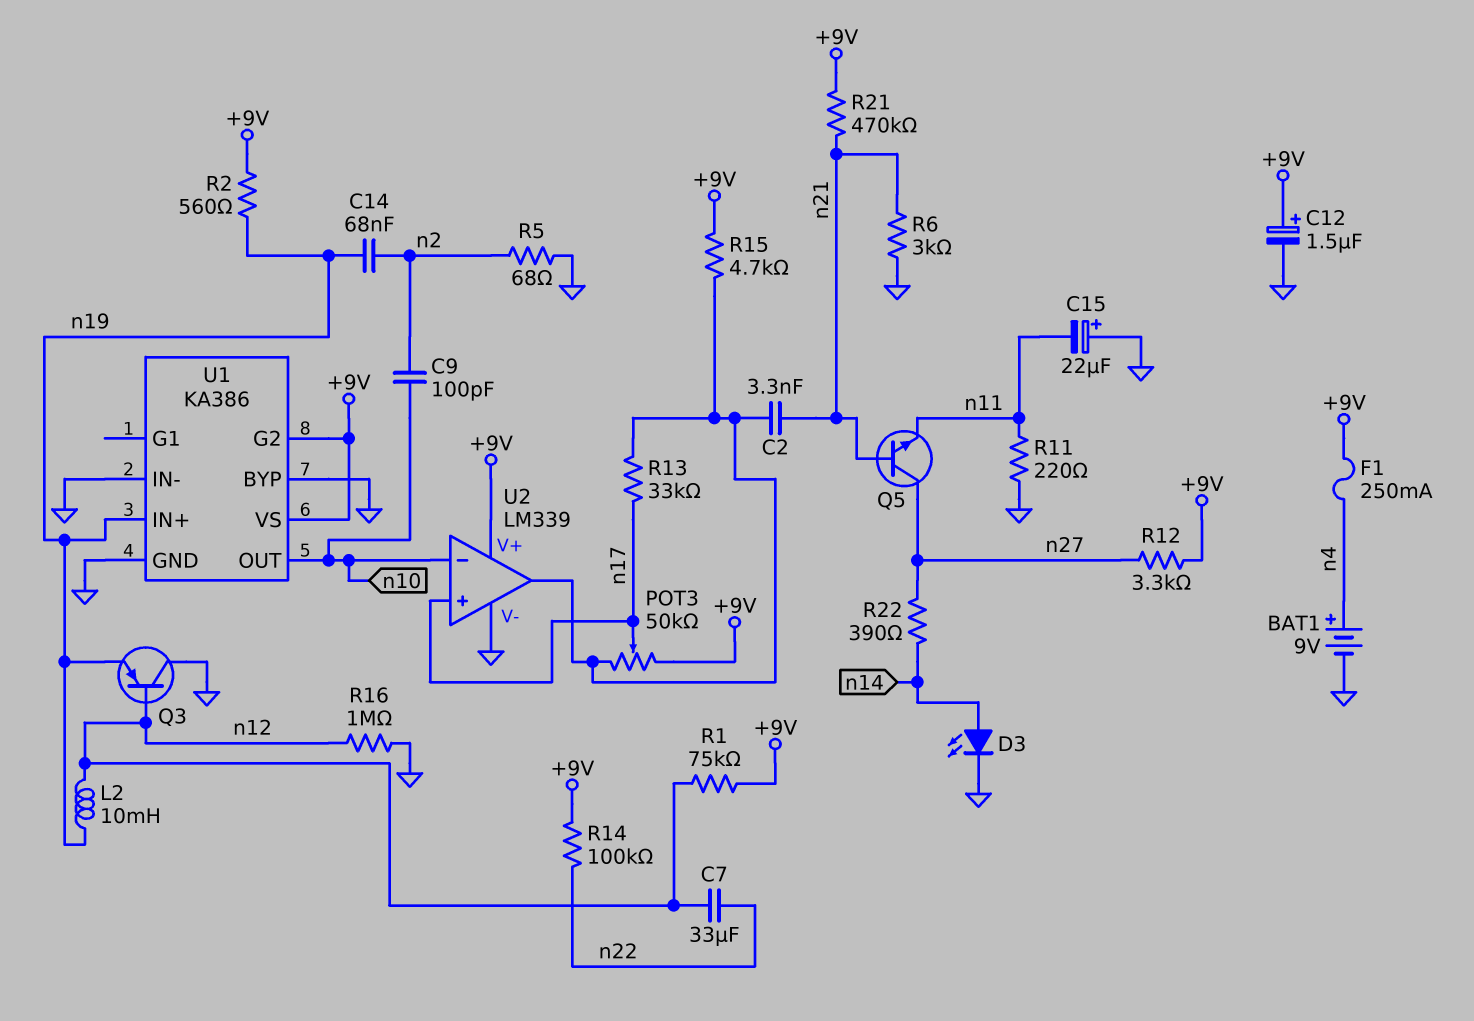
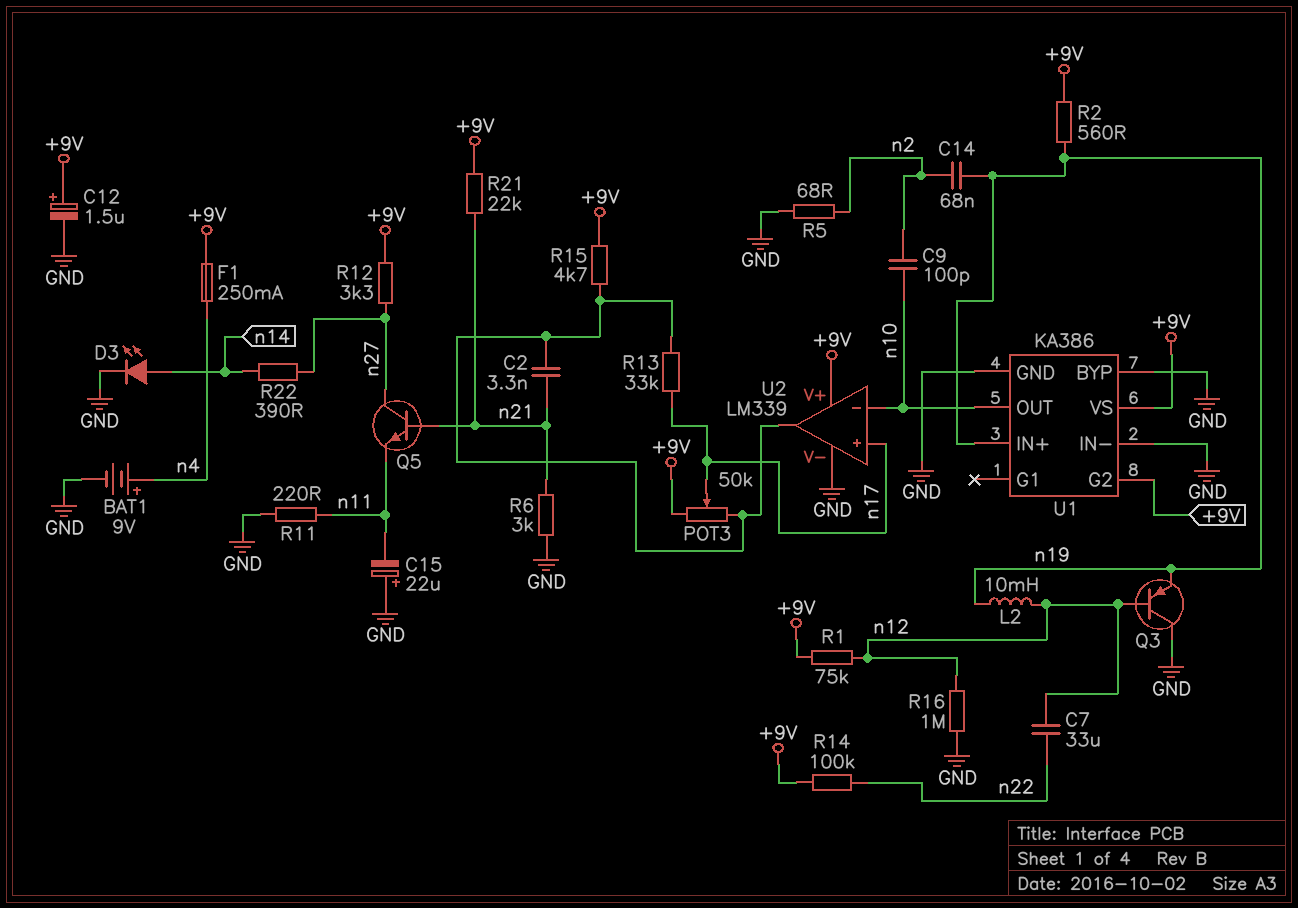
R21: 470k (+9V, n21) -> 22k (+9V, n21)

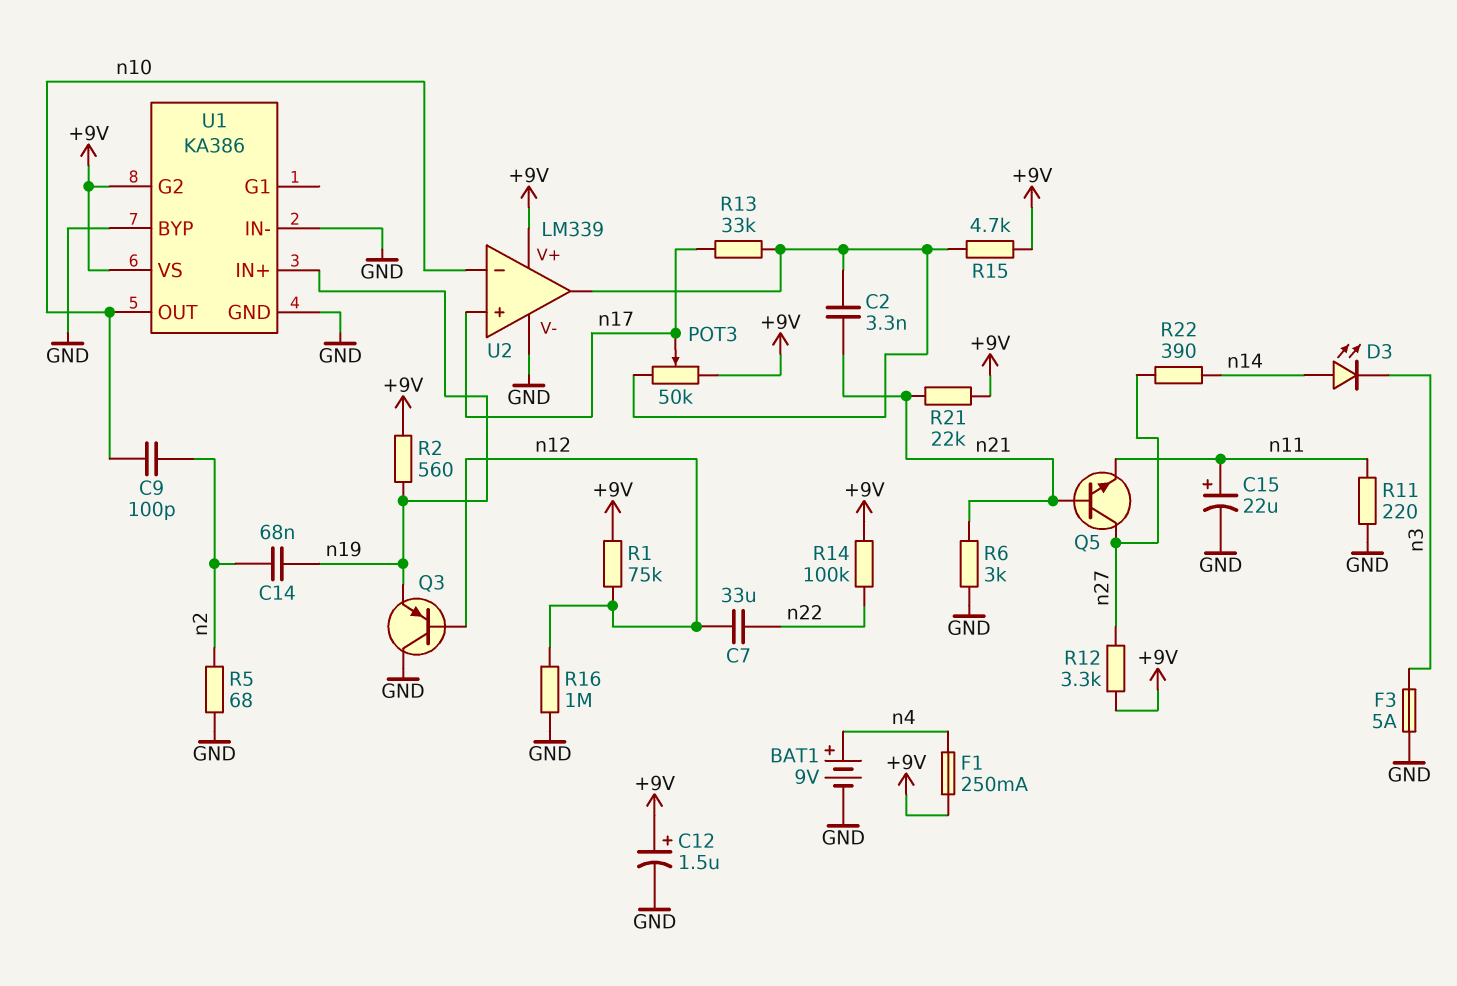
C15: 22uF (plus GND, minus n11) -> 22uF (plus n11, minus GND)
D3: LED (A n14, K GND) -> LED (A n14, K n3)
F3: none -> 5A (GND, n3)
L2: 10mH (n12, n19) -> none

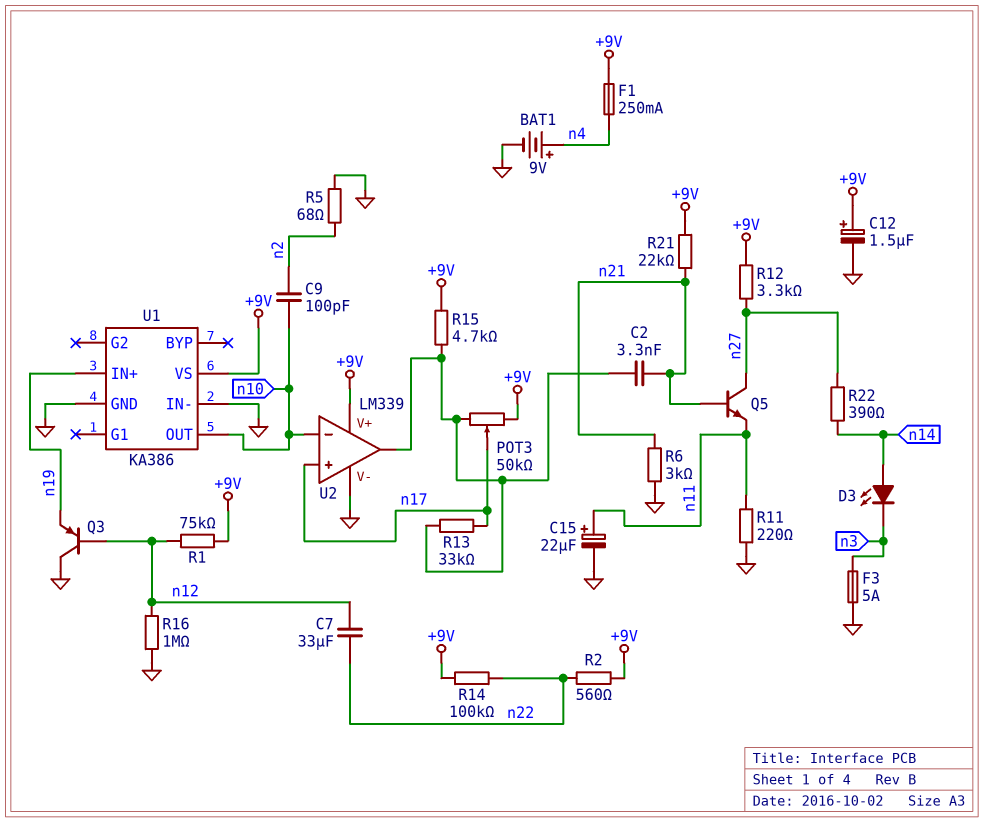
C14: 68nF (n2, n19) -> none
R2: 560 (+9V, n19) -> 560 (+9V, n22)
U1 pin BYP: GND -> none
U1 pin G2: +9V -> none

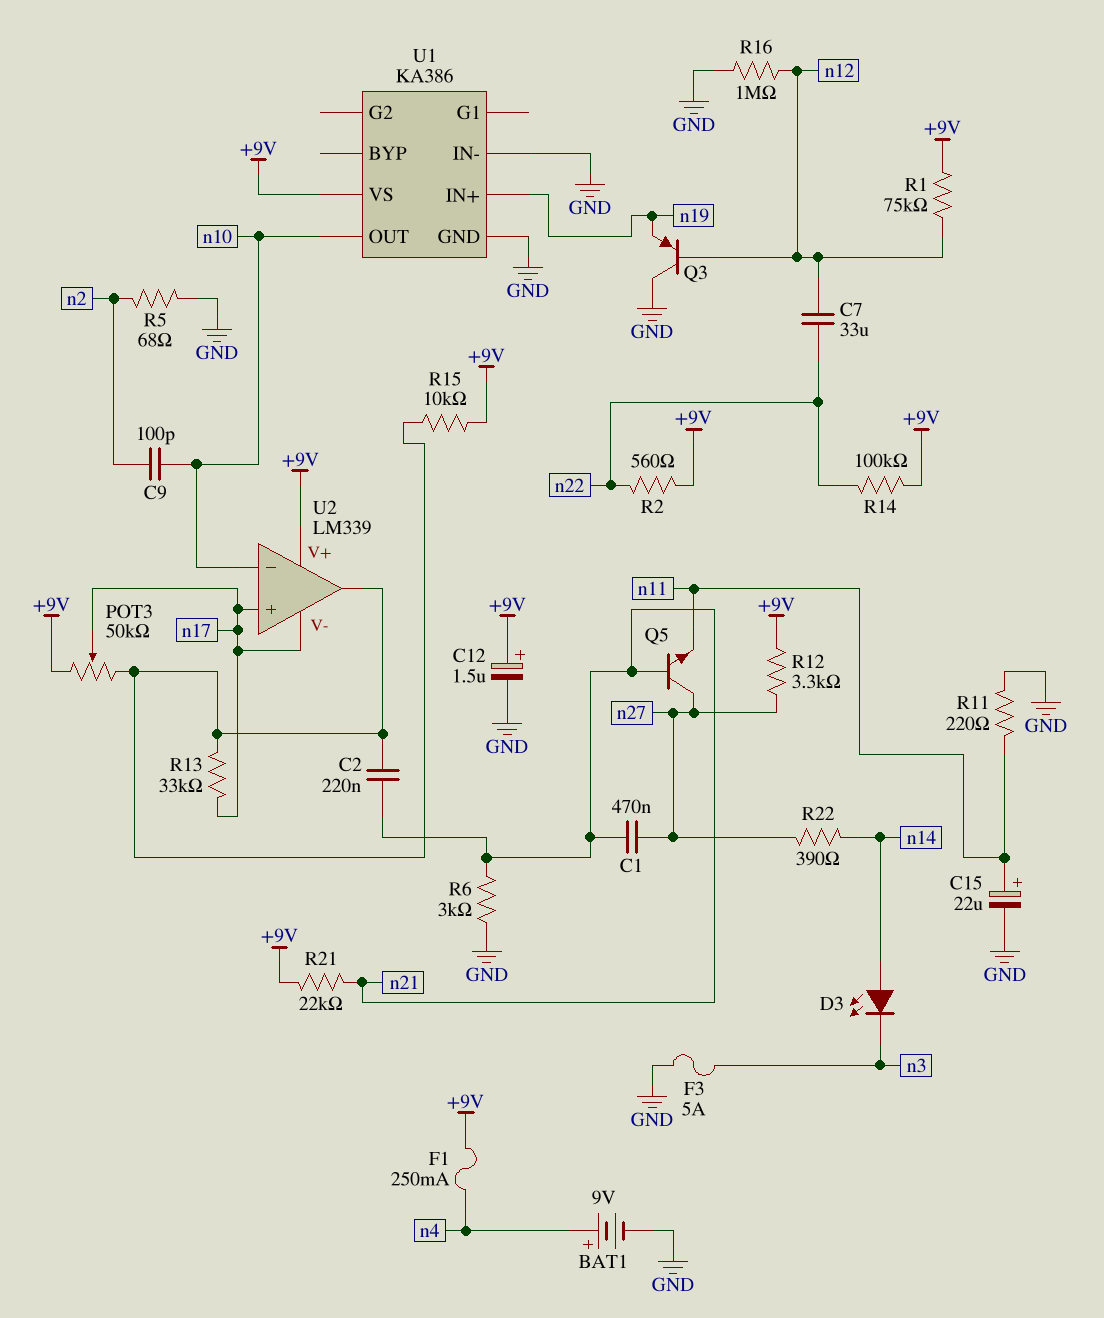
C1: none -> 470nF (n21, n27)
C2: 3.3nF (U2/out, n21) -> 220nF (U2/out, n21)
R15: 4.7k (+9V, U2/out) -> 10k (+9V, U2/out)
U2 pin V-: GND -> n17

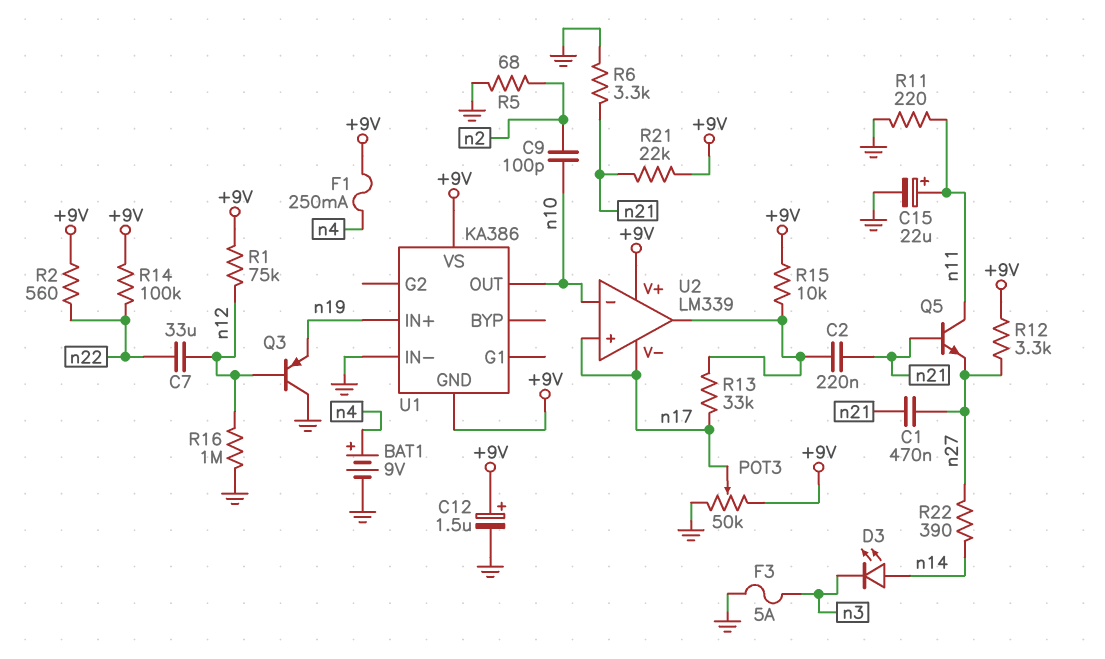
POT3: 50k (+9V, U2/out, wiper n17) -> 50k (+9V, GND, wiper n17)
Q5: NPN (B n21, C n27, E n11) -> NPN (B n21, C n11, E n27)
R6: 3k (GND, n21) -> 3.3k (GND, n21)
U1 pin GND: GND -> +9V

